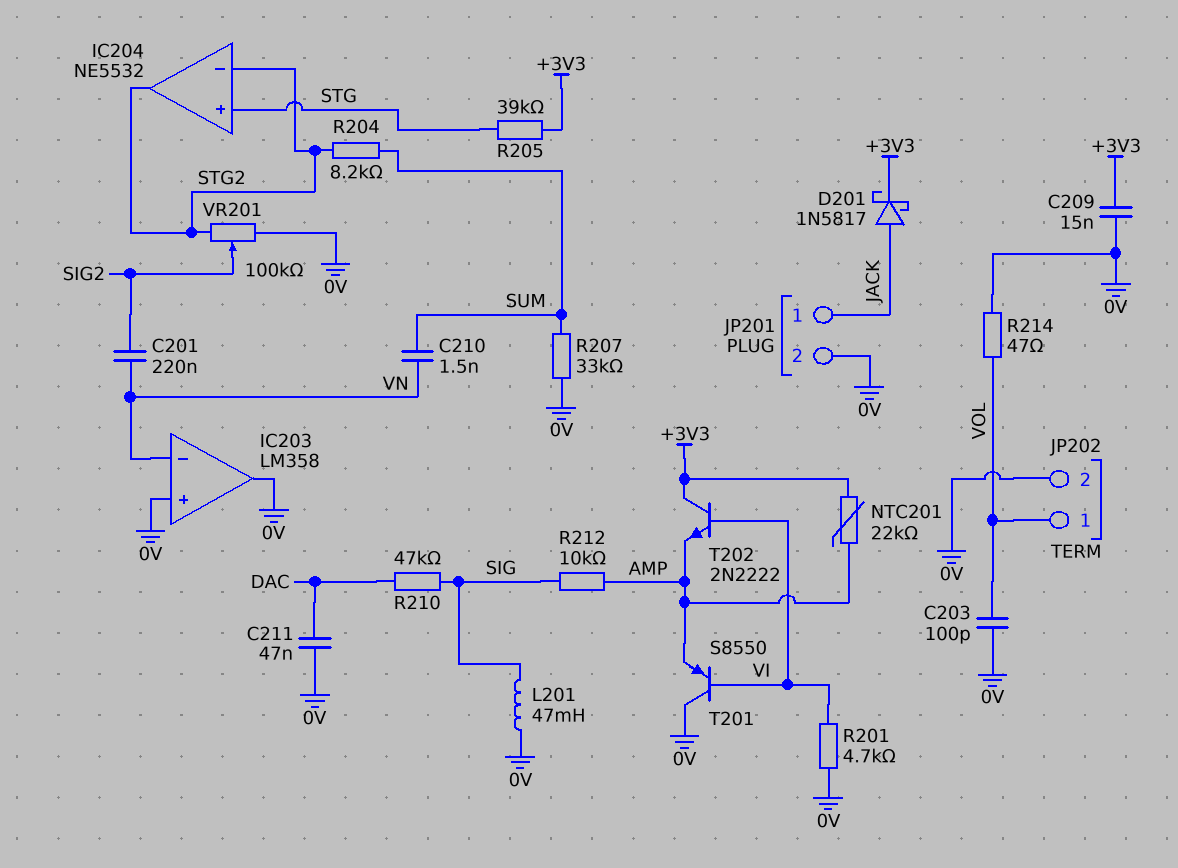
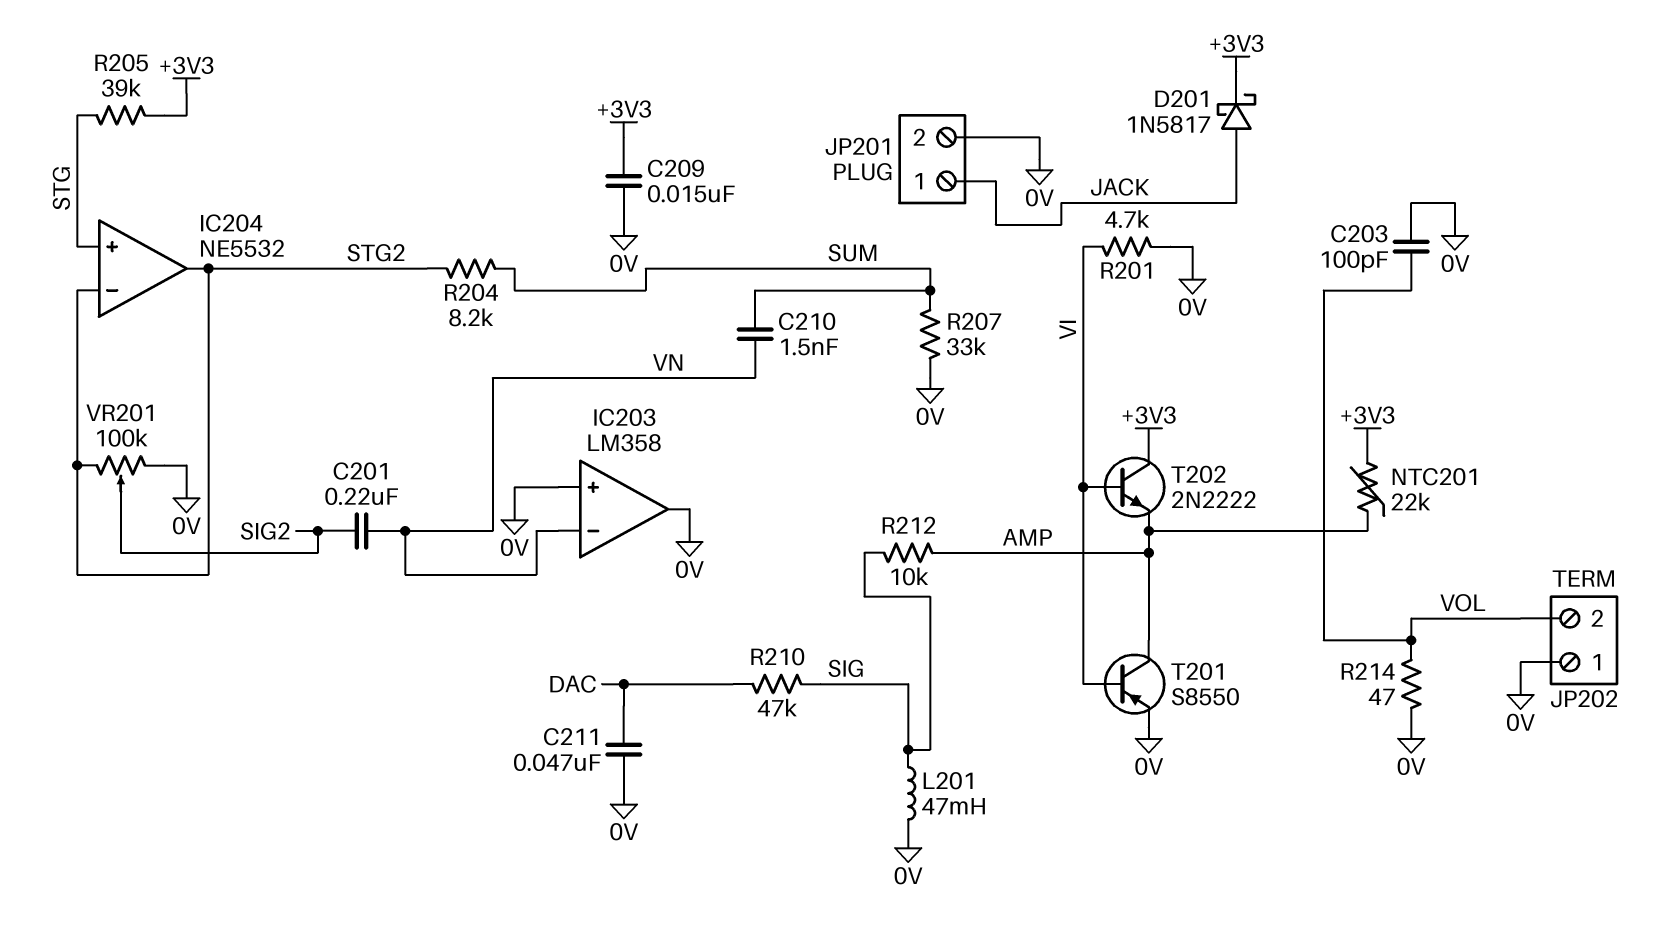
JP202 pin 1: VOL -> 0V
JP202 pin 2: 0V -> VOL
T201: PNP S8550 (B VI, C 0V, E AMP) -> PNP S8550 (B VI, C AMP, E 0V)

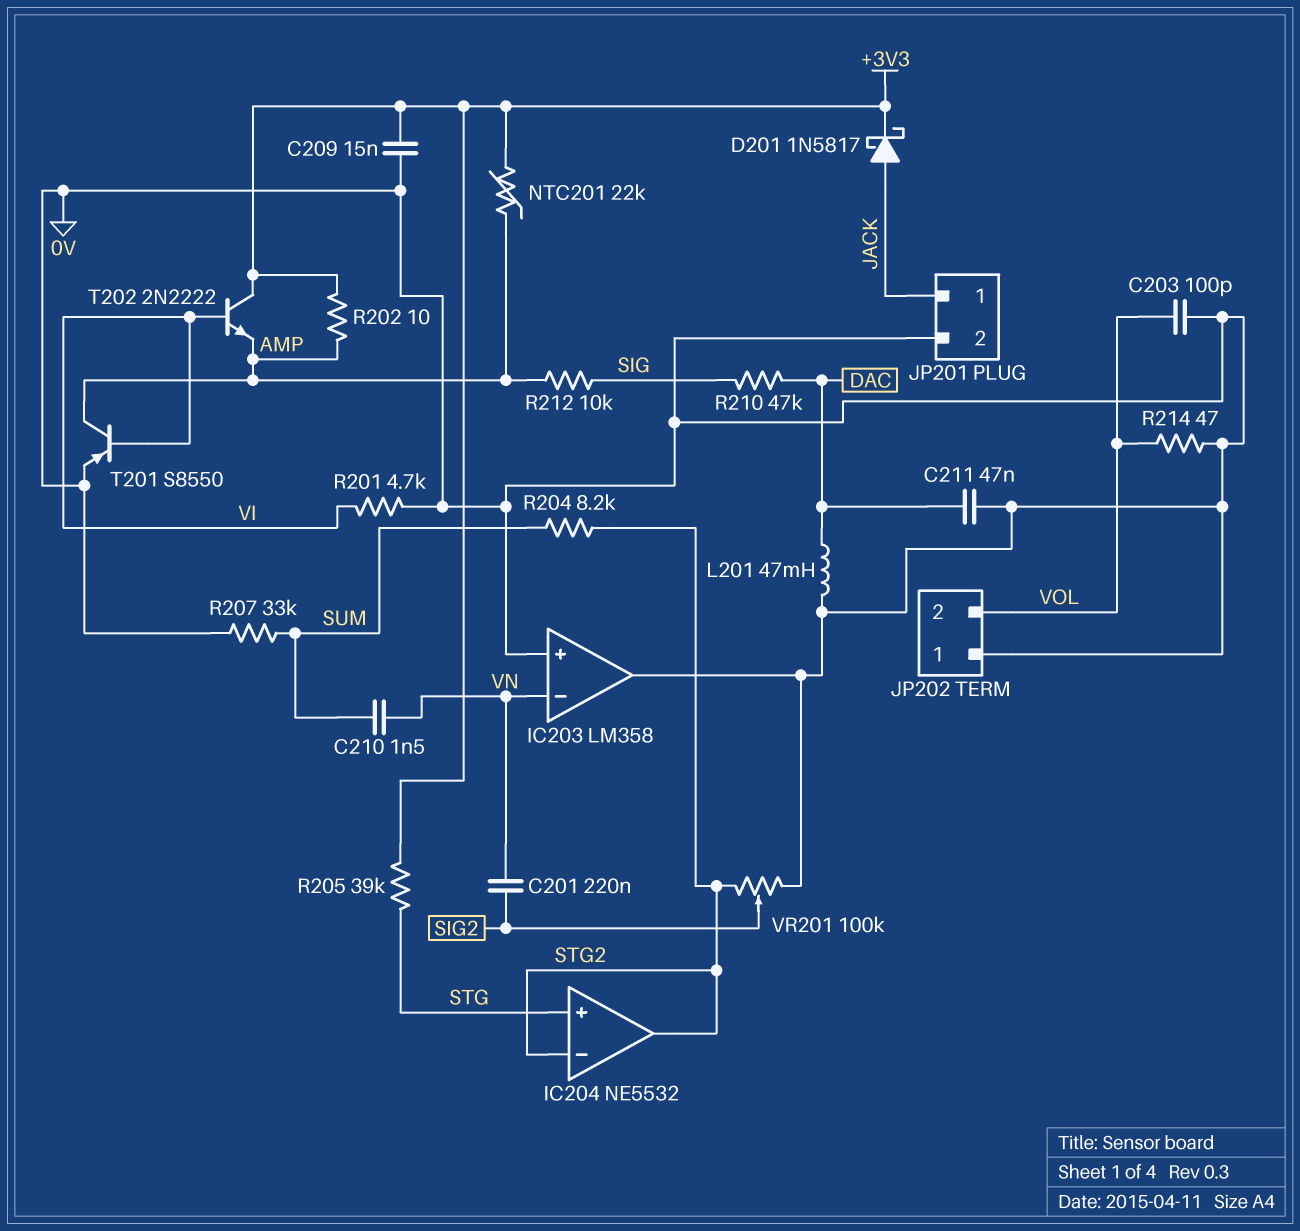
L201: 47mH (0V, SIG) -> 47mH (0V, DAC)
R202: none -> 10 (+3V3, AMP)

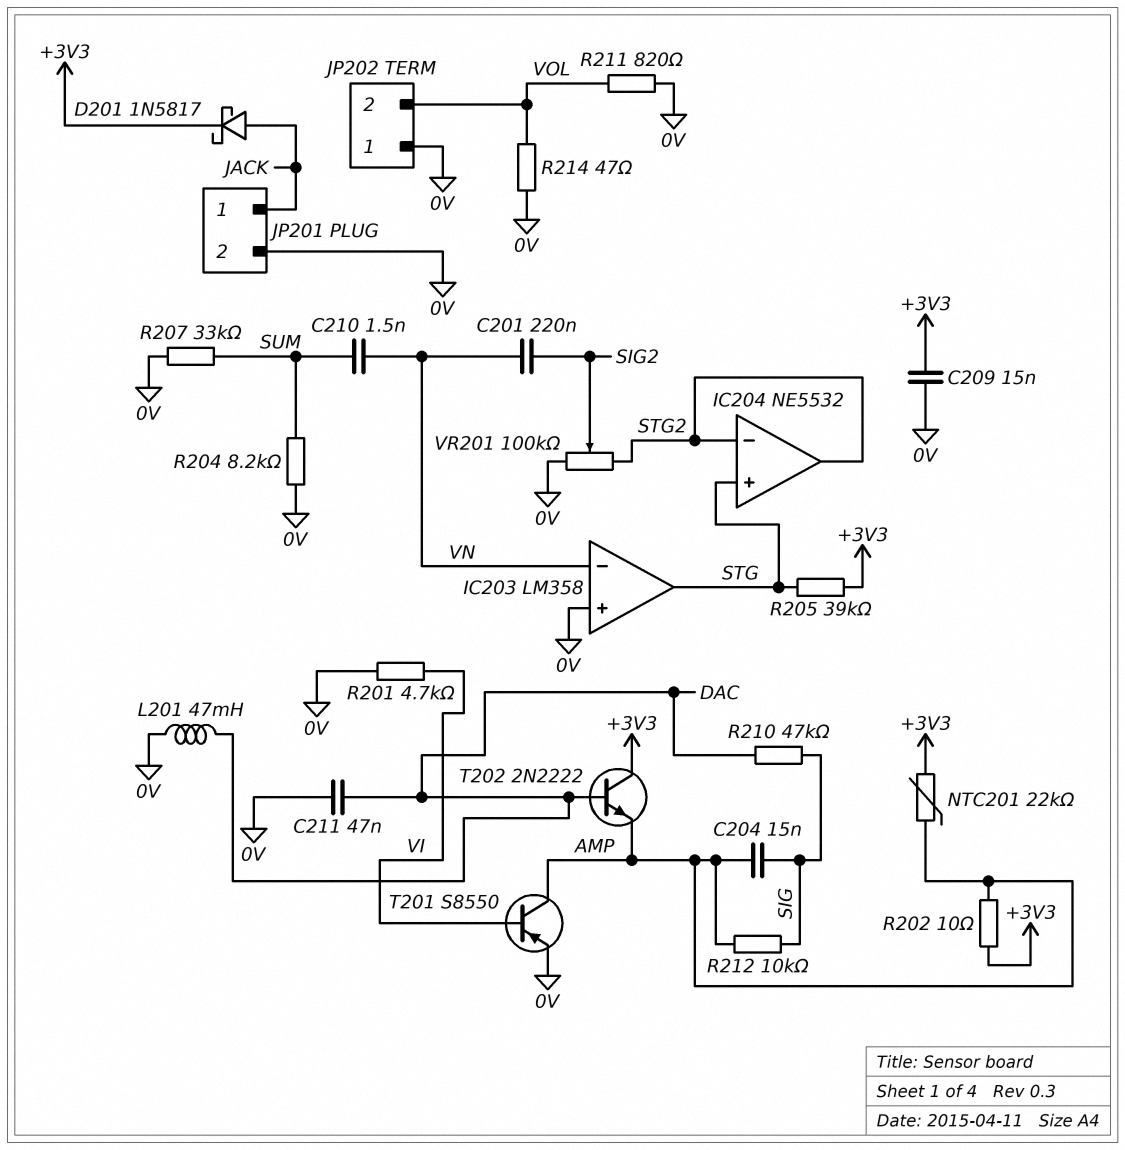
C203: 100pF (0V, VOL) -> none
C204: none -> 15nF (AMP, SIG)
IC203 pin out: 0V -> STG
R204: 8.2k (STG2, SUM) -> 8.2k (0V, SUM)
R211: none -> 820 (0V, VOL)
T202: NPN 2N2222 (B VI, C +3V3, E AMP) -> NPN 2N2222 (B DAC, C +3V3, E AMP)

